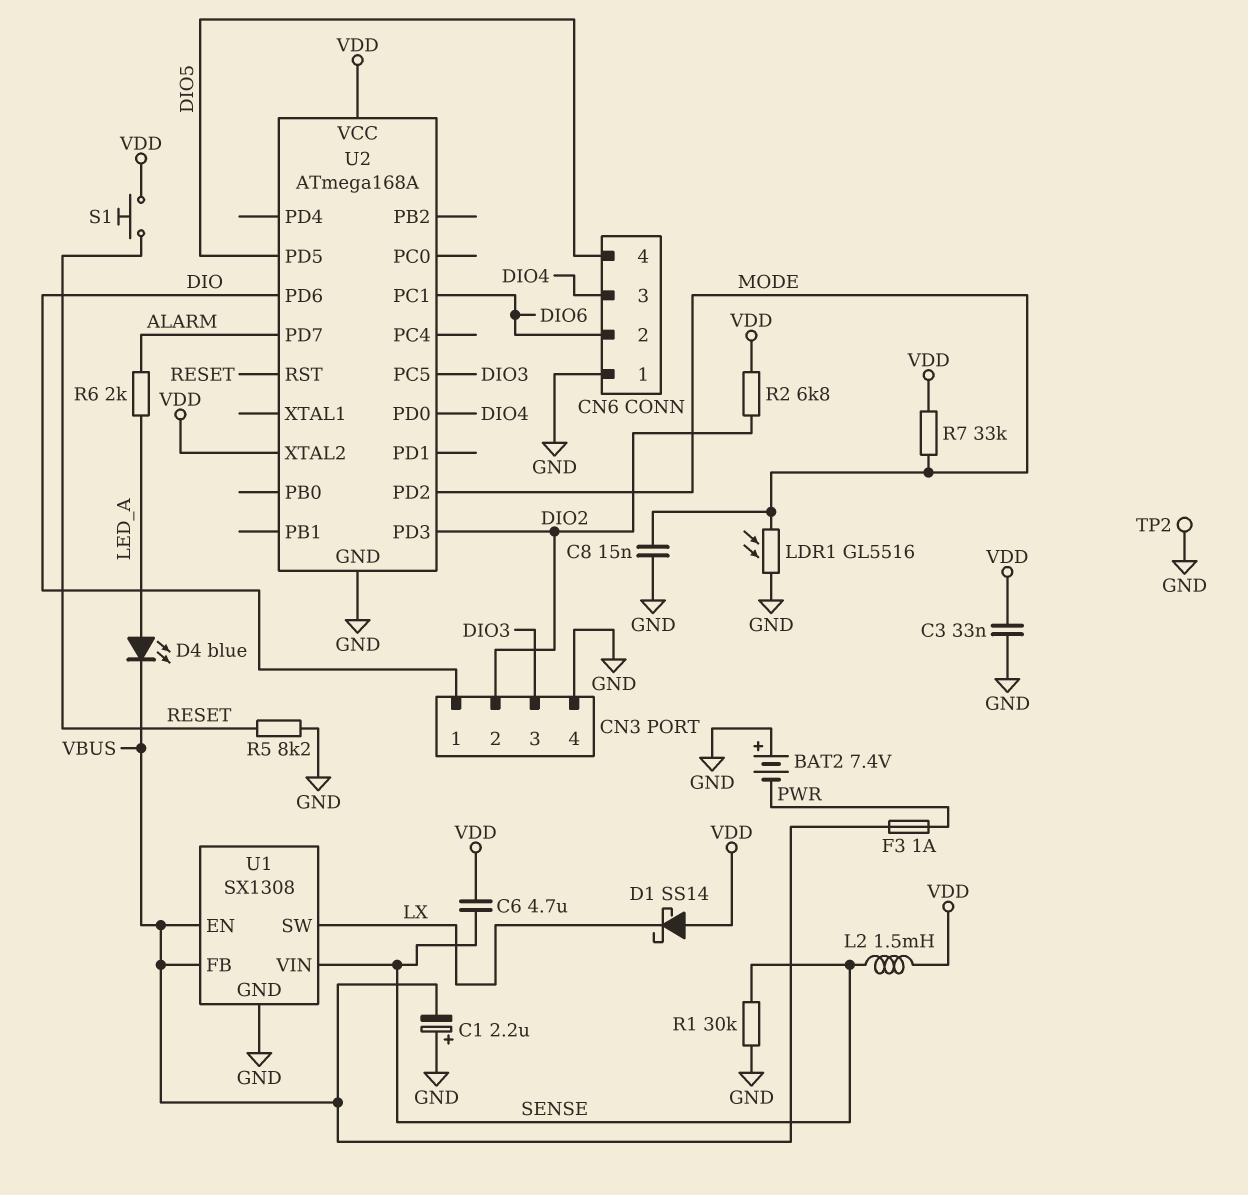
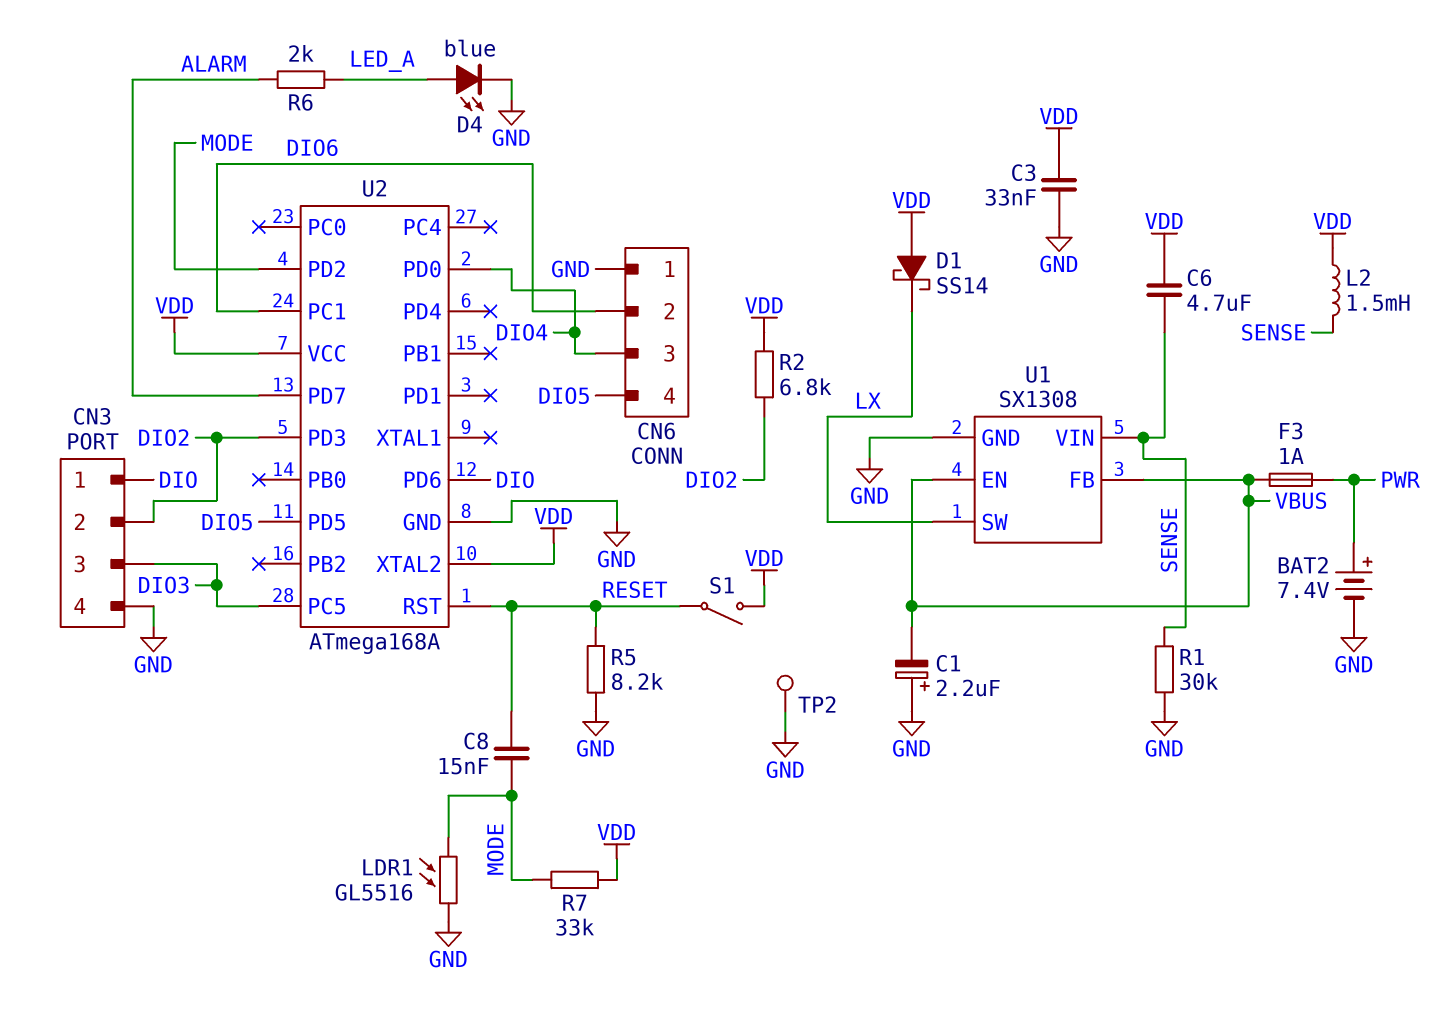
BAT2: 7.4V (plus GND, minus PWR) -> 7.4V (plus PWR, minus GND)
C8: 15nF (GND, MODE) -> 15nF (MODE, RESET)
D4: LED blue (A LED_A, K VBUS) -> LED blue (A LED_A, K GND)
S1: button (RESET, VDD) -> switch (RESET, VDD)

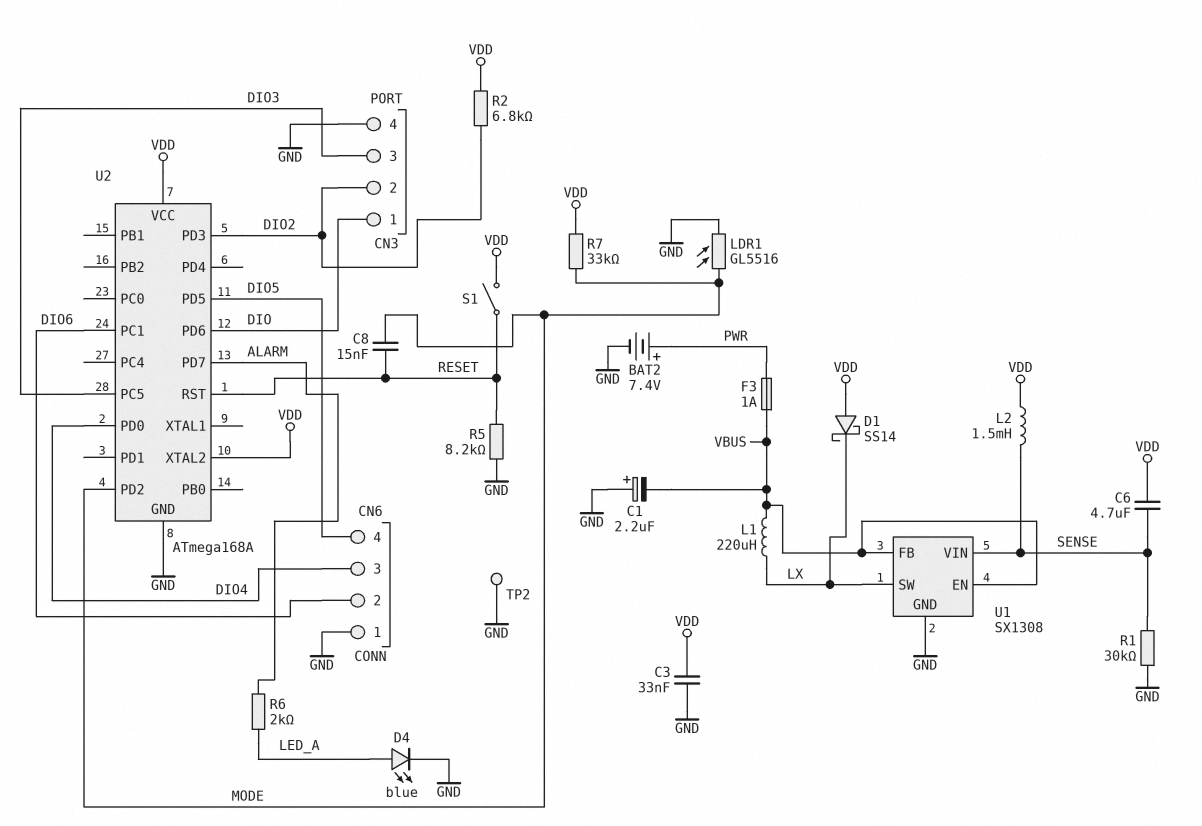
L1: none -> 220uH (LX, VBUS)

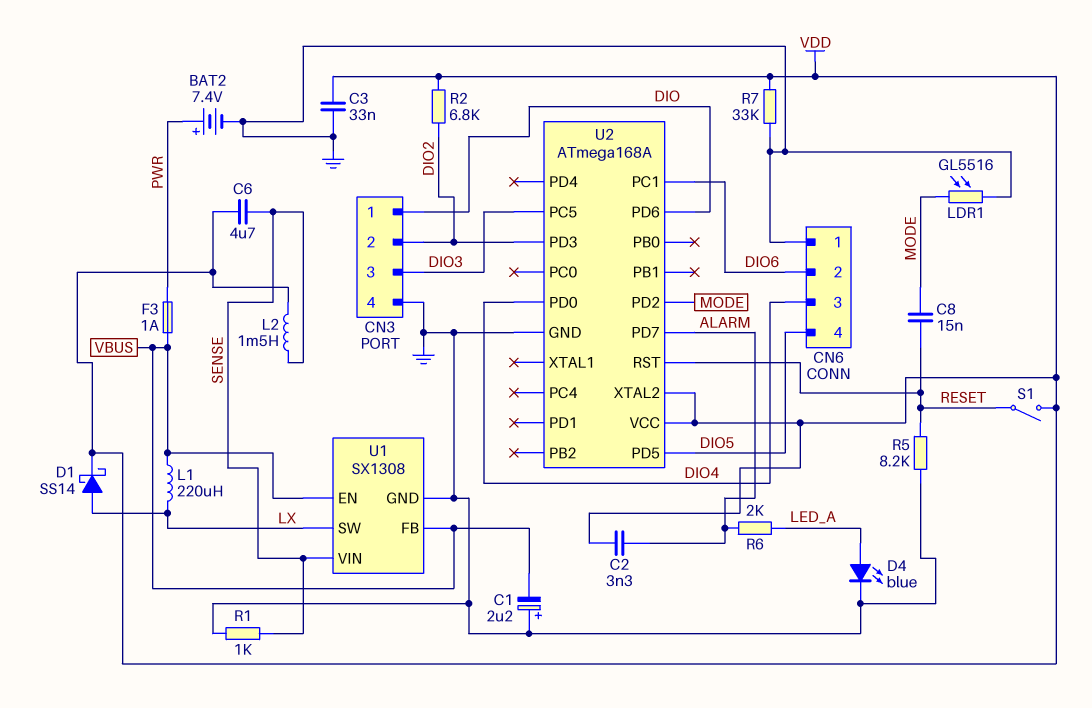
C2: none -> 3.3nF (ALARM, VDD)
D1: schottky SS14 (A VDD, K LX) -> schottky SS14 (A LX, K VDD)
R1: 30k (GND, SENSE) -> 1k (GND, SENSE)
R7: 33k (MODE, VDD) -> 33k (GND, VDD)
TP2: test point (GND) -> none

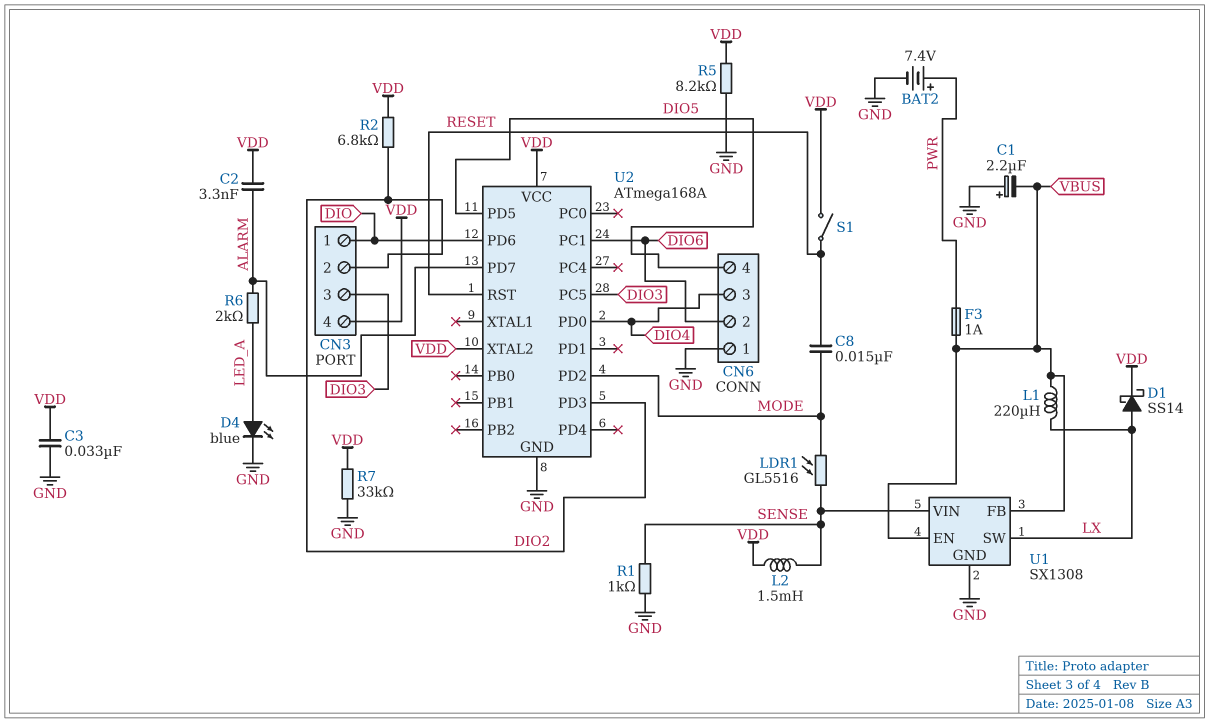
C6: 4.7uF (SENSE, VDD) -> none
CN3 pin 4: GND -> VDD
LDR1: GL5516 (GND, MODE) -> GL5516 (MODE, SENSE)
R5: 8.2k (GND, RESET) -> 8.2k (GND, VDD)

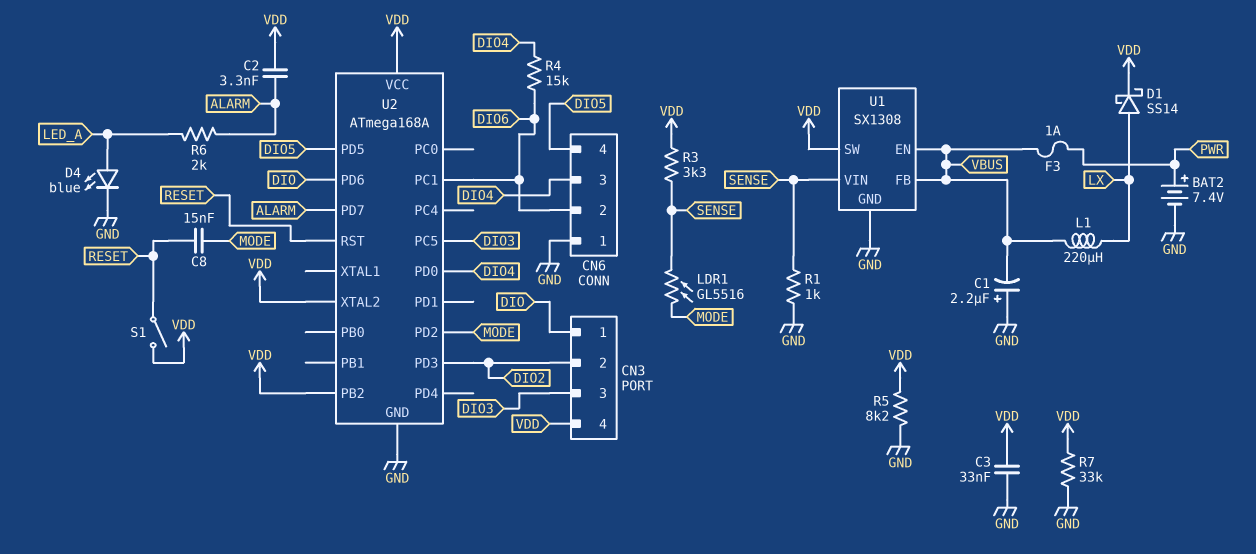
L2: 1.5mH (SENSE, VDD) -> none
R2: 6.8k (DIO2, VDD) -> none
R3: none -> 3.3k (SENSE, VDD)
R4: none -> 15k (DIO4, DIO6)
U1 pin SW: LX -> VDD
U2 pin PB2: none -> VDD

